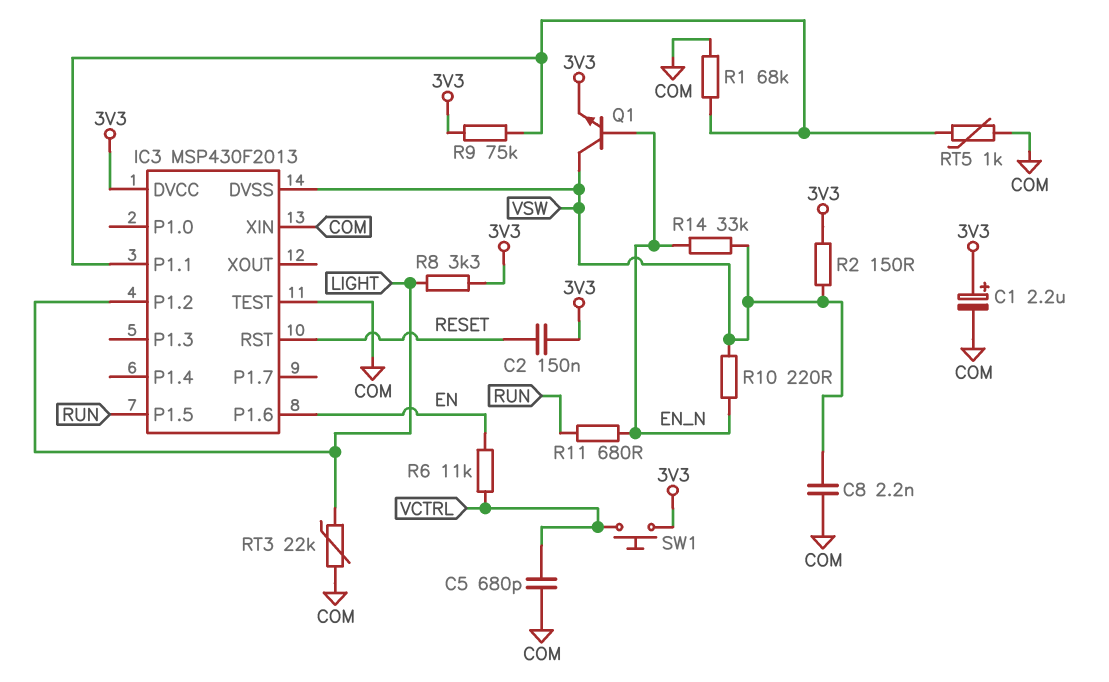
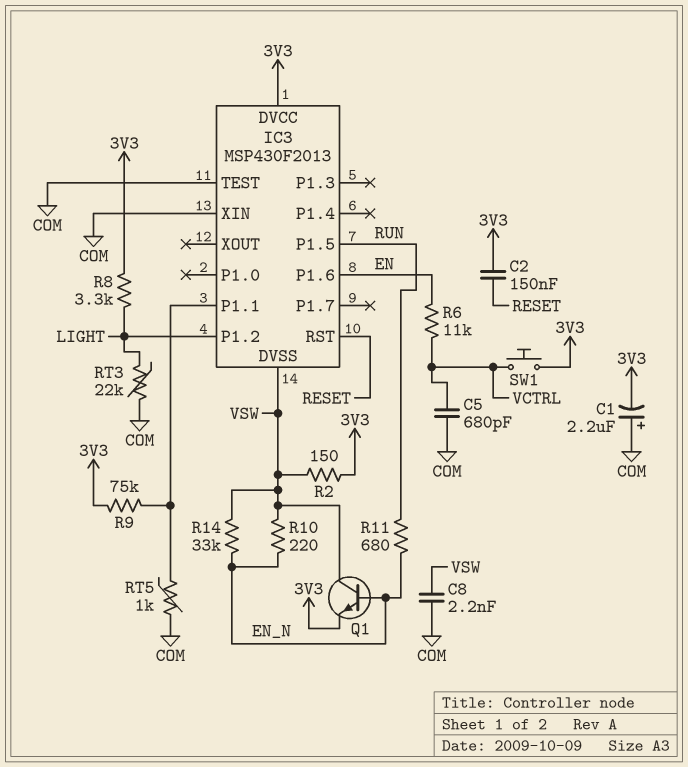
C1: 2.2uF (plus 3V3, minus COM) -> 2.2uF (plus COM, minus 3V3)
R1: 68k (COM, IC3/P1.1) -> none

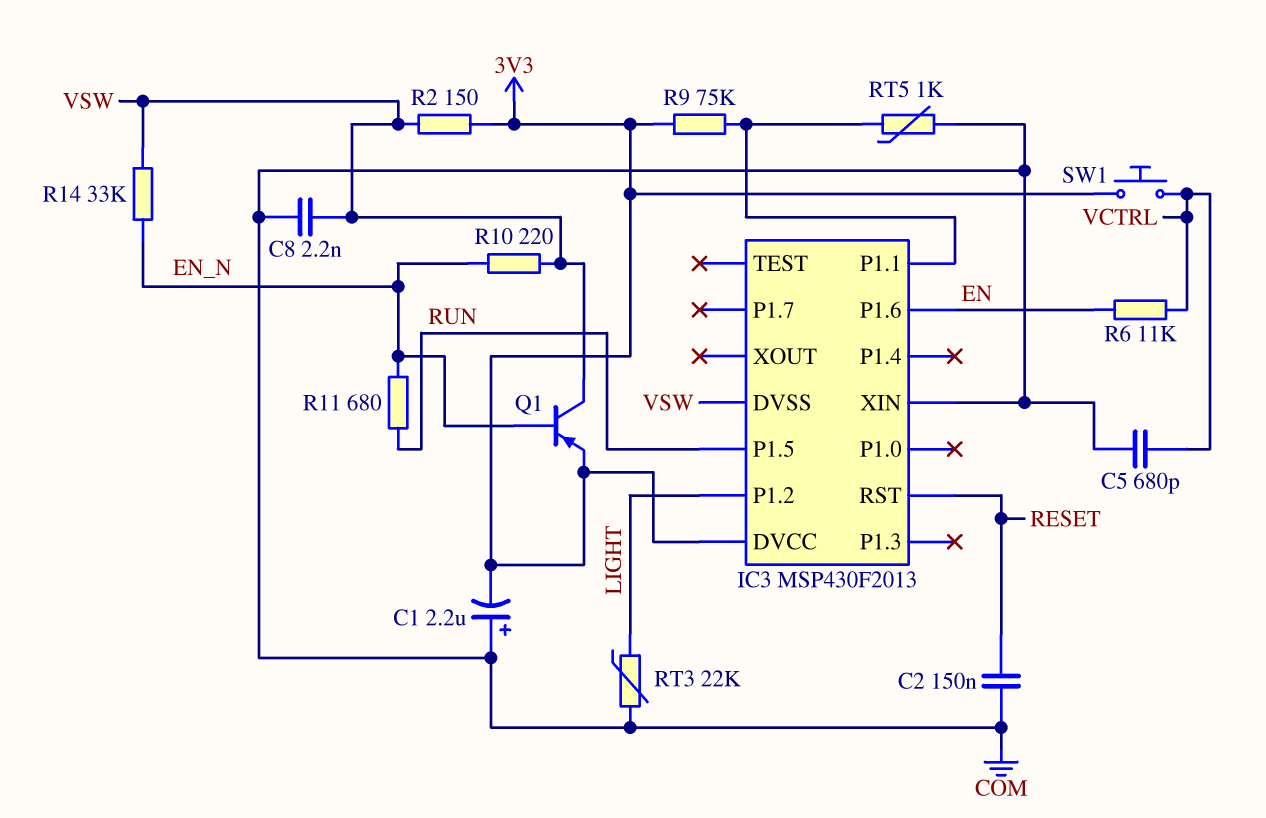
C2: 150nF (3V3, RESET) -> 150nF (COM, RESET)
IC3 pin TEST: COM -> none
Q1: NPN (B EN_N, C VSW, E 3V3) -> PNP (B EN_N, C VSW, E 3V3)
R8: 3.3k (3V3, LIGHT) -> none

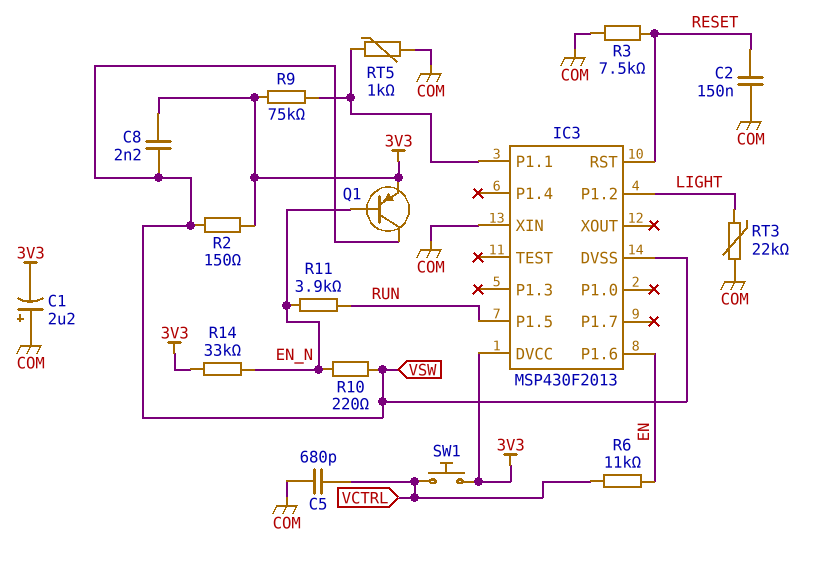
C8: 2.2nF (COM, VSW) -> 2.2nF (3V3, VSW)
R3: none -> 7.5k (COM, RESET)
R11: 680 (EN_N, RUN) -> 3.9k (EN_N, RUN)
R14: 33k (EN_N, VSW) -> 33k (3V3, EN_N)

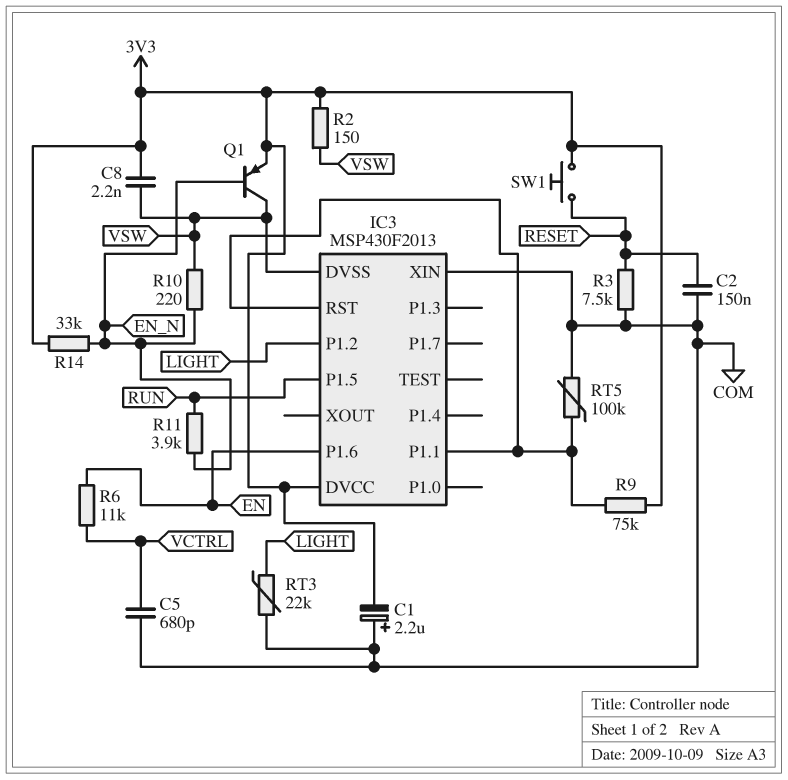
IC3 pin RST: RESET -> IC3/P1.1
RT5: 1k (COM, IC3/P1.1) -> 100k (COM, IC3/P1.1)
SW1: button (3V3, VCTRL) -> button (3V3, RESET)

